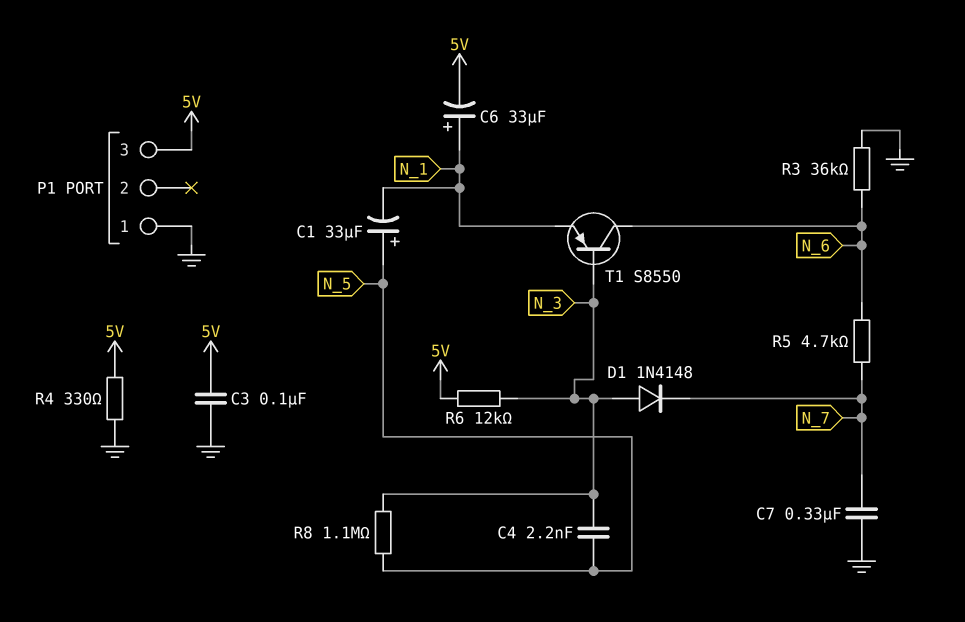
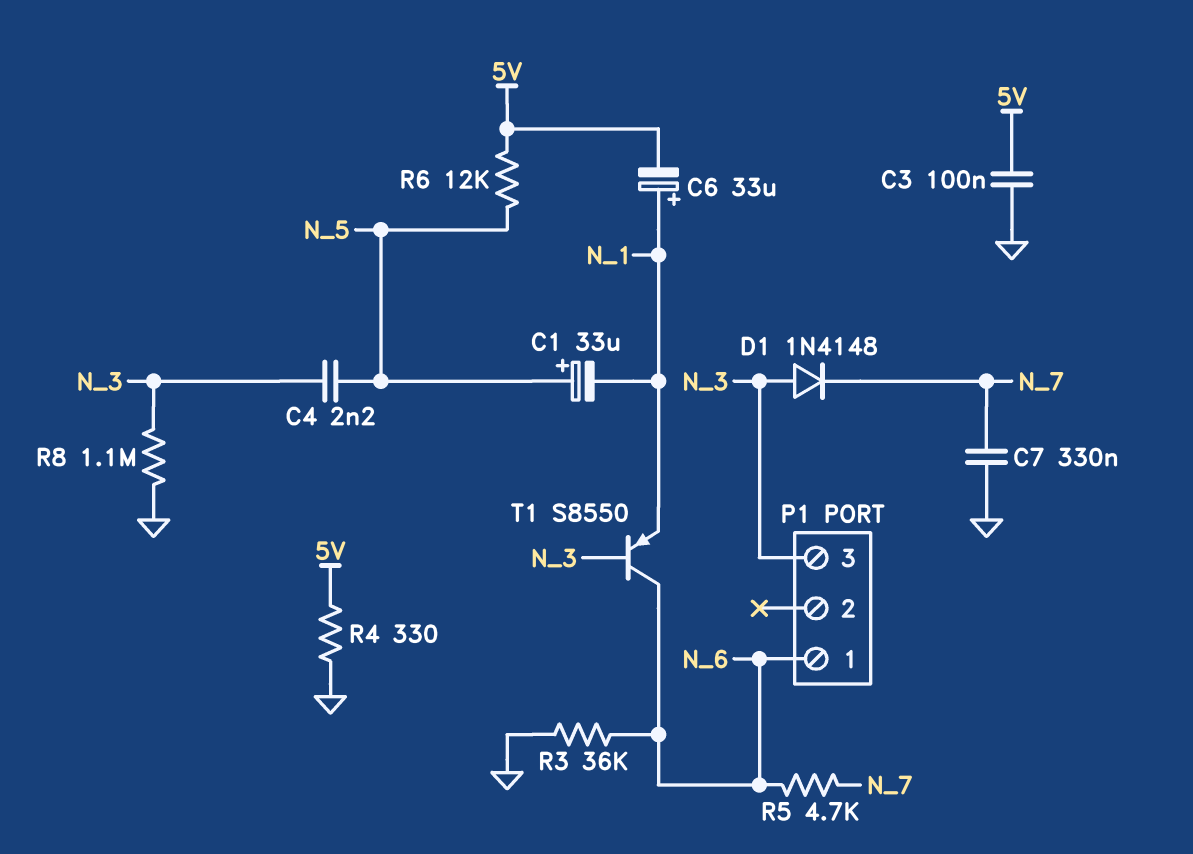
P1 pin 1: GND -> N_6
P1 pin 3: 5V -> N_3
R6: 12k (5V, N_3) -> 12k (5V, N_5)
R8: 1.1M (N_3, N_5) -> 1.1M (GND, N_3)

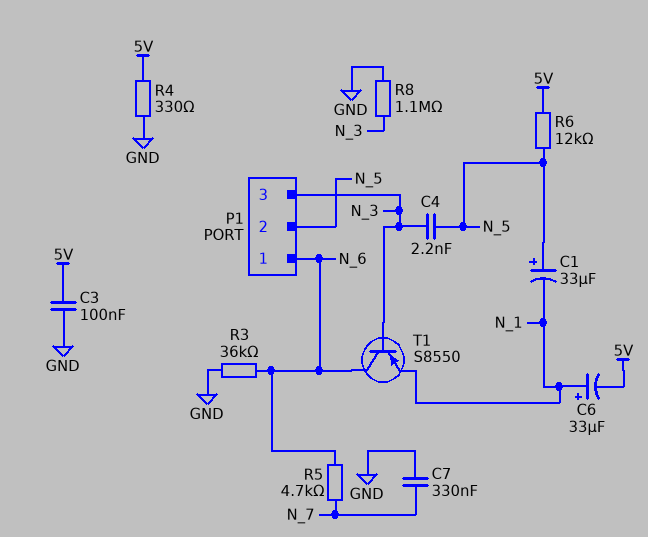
D1: diode 1N4148 (A N_3, K N_7) -> none
P1 pin 2: none -> N_5

